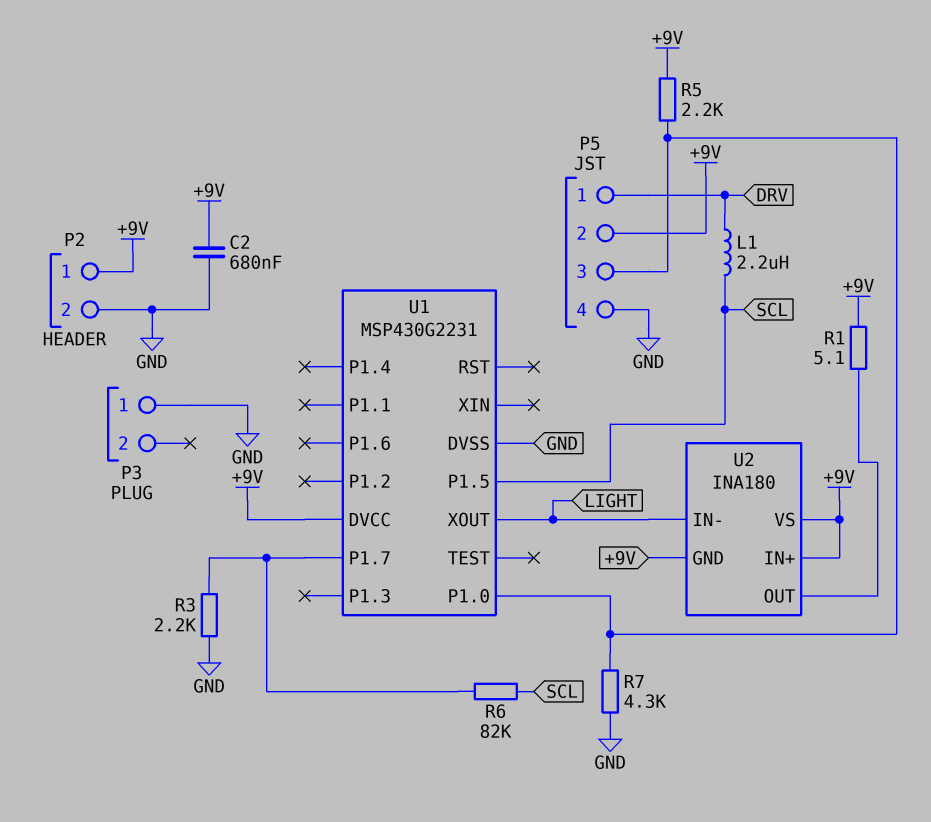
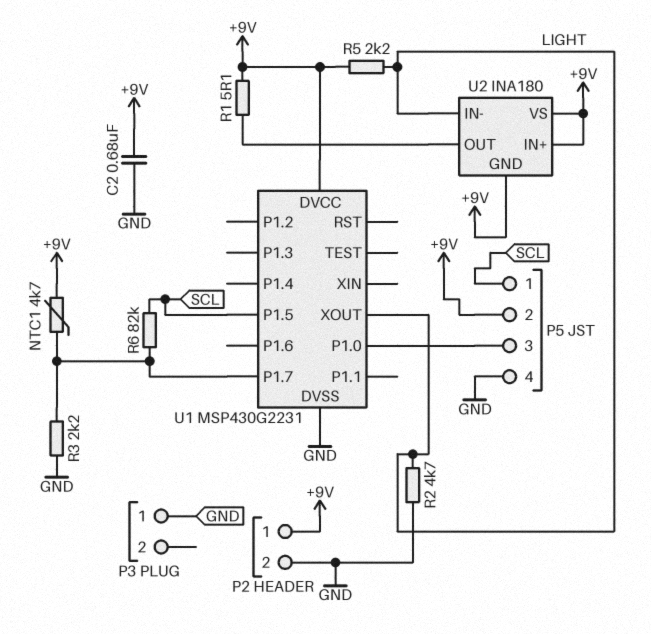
L1: 2.2uH (DRV, SCL) -> none
NTC1: none -> 4.7k (+9V, U1/P1.7)
P5 pin 1: DRV -> SCL
R2: none -> 4.7k (GND, LIGHT)
R5: 2.2k (+9V, P5/3) -> 2.2k (+9V, LIGHT)
R7: 4.3k (GND, P5/3) -> none

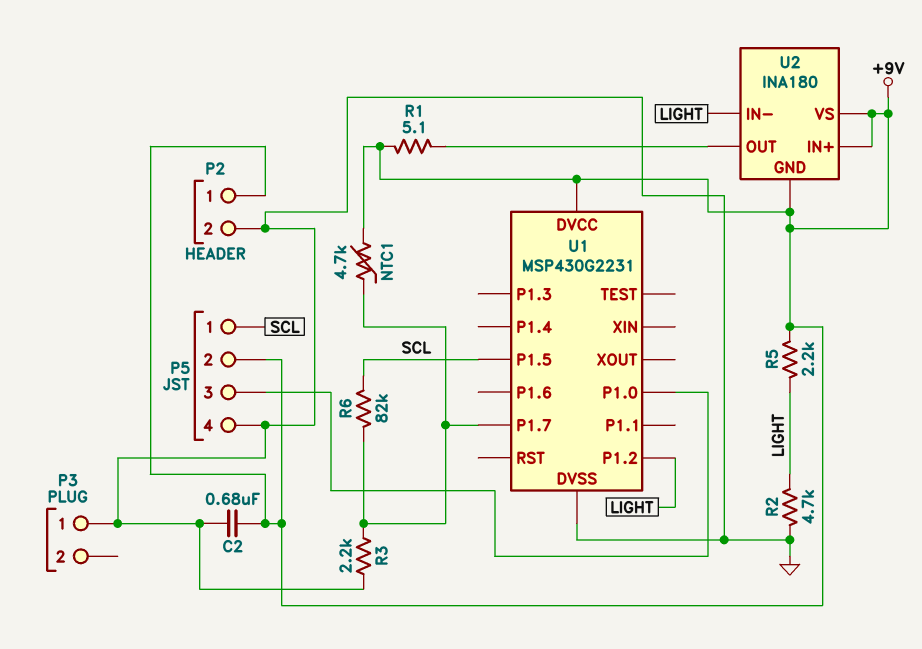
U1 pin P1.2: none -> LIGHT
U1 pin XOUT: LIGHT -> none

